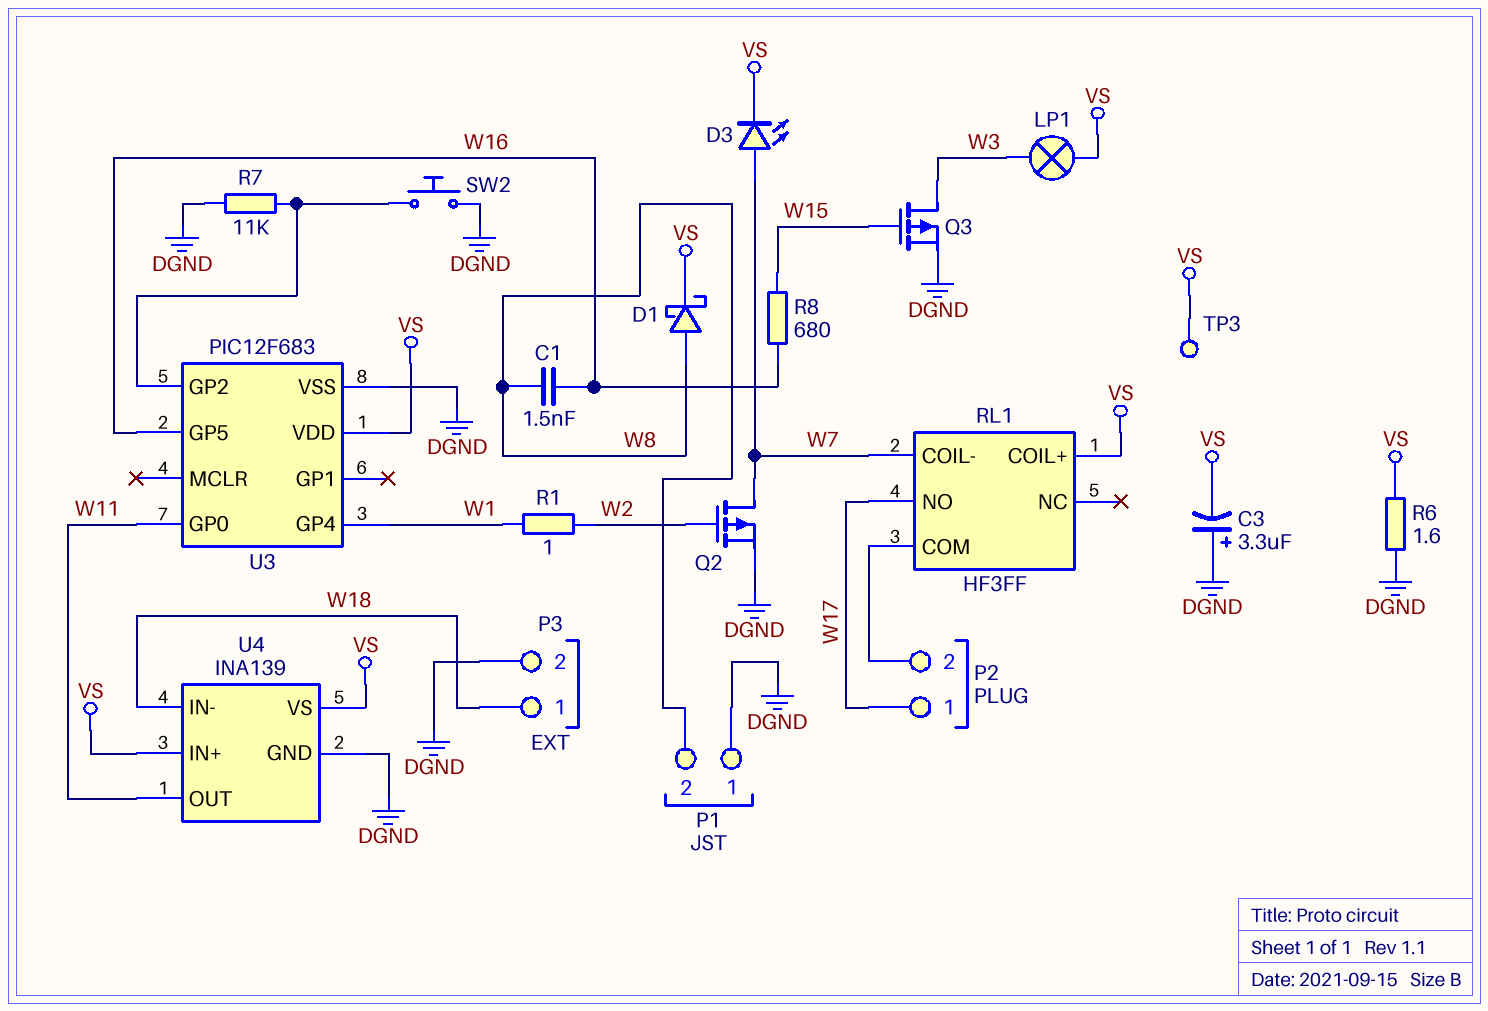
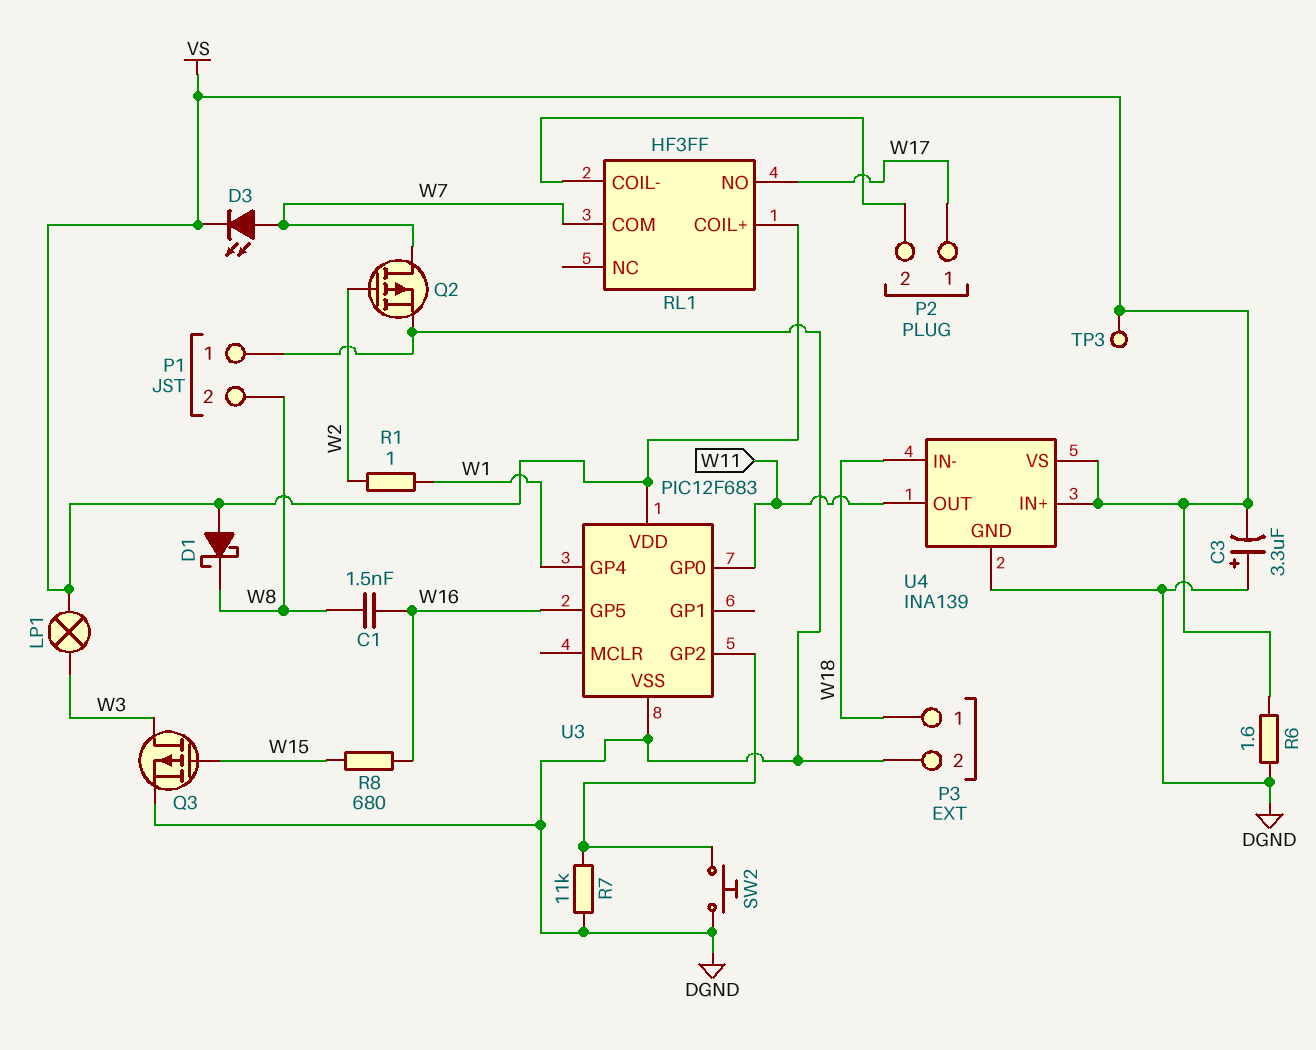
D1: schottky (A W8, K VS) -> schottky (A VS, K W8)
RL1 pin COIL-: W7 -> P2/2
RL1 pin COM: P2/2 -> W7

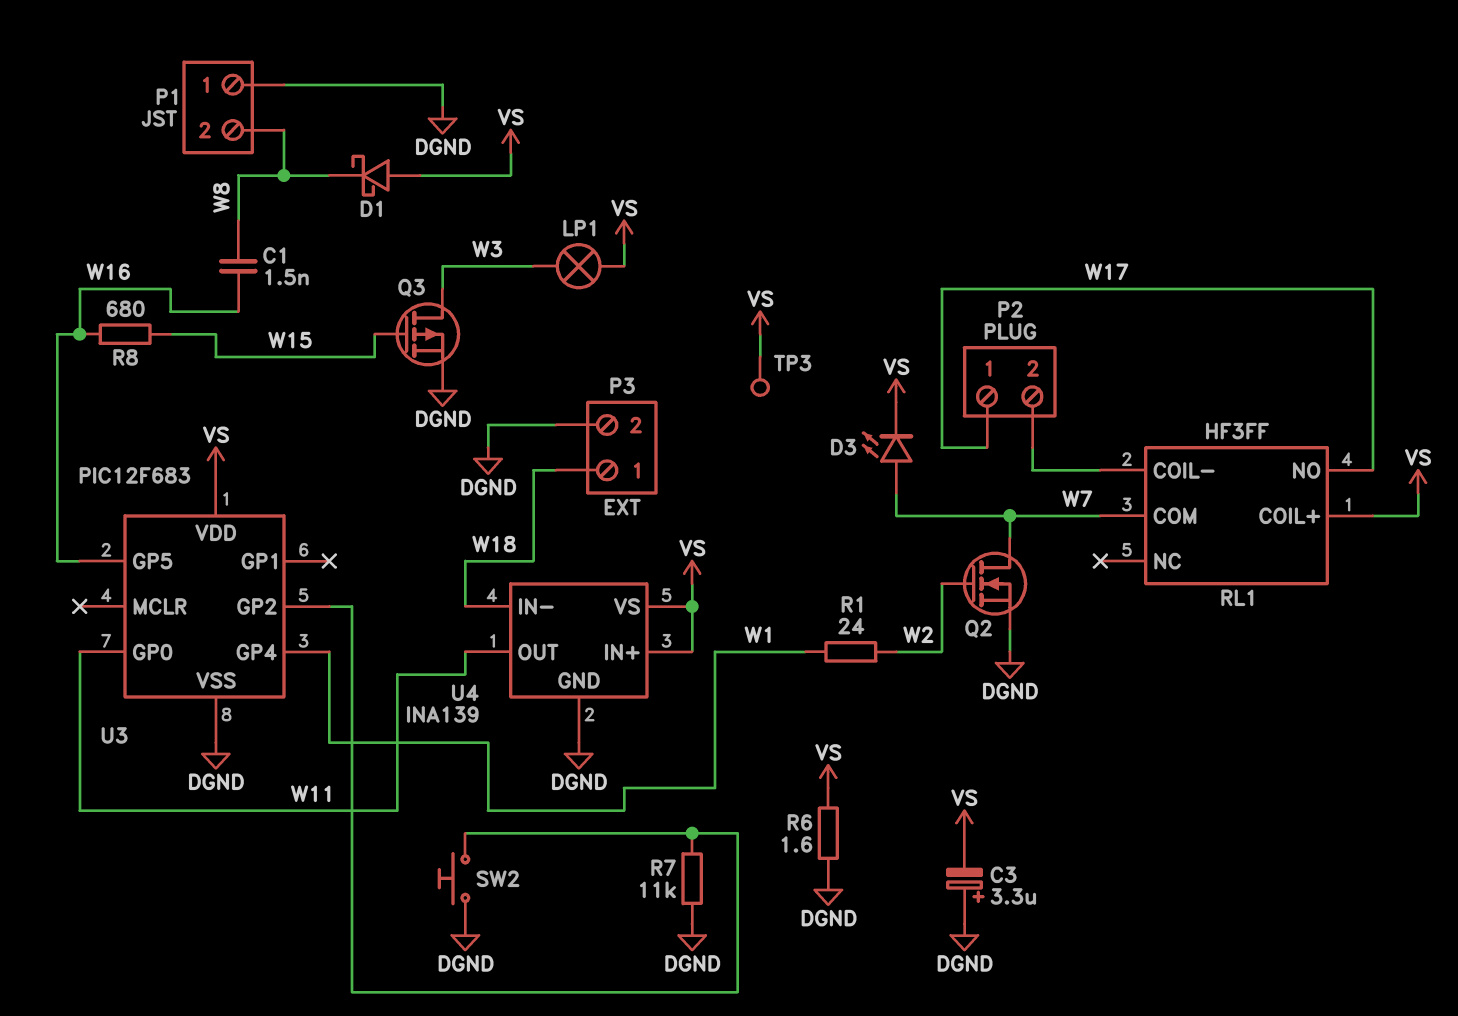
Q2: PMOS (G W2, D W7, S DGND) -> NMOS (G W2, D W7, S DGND)
R1: 1 (W1, W2) -> 24 (W1, W2)

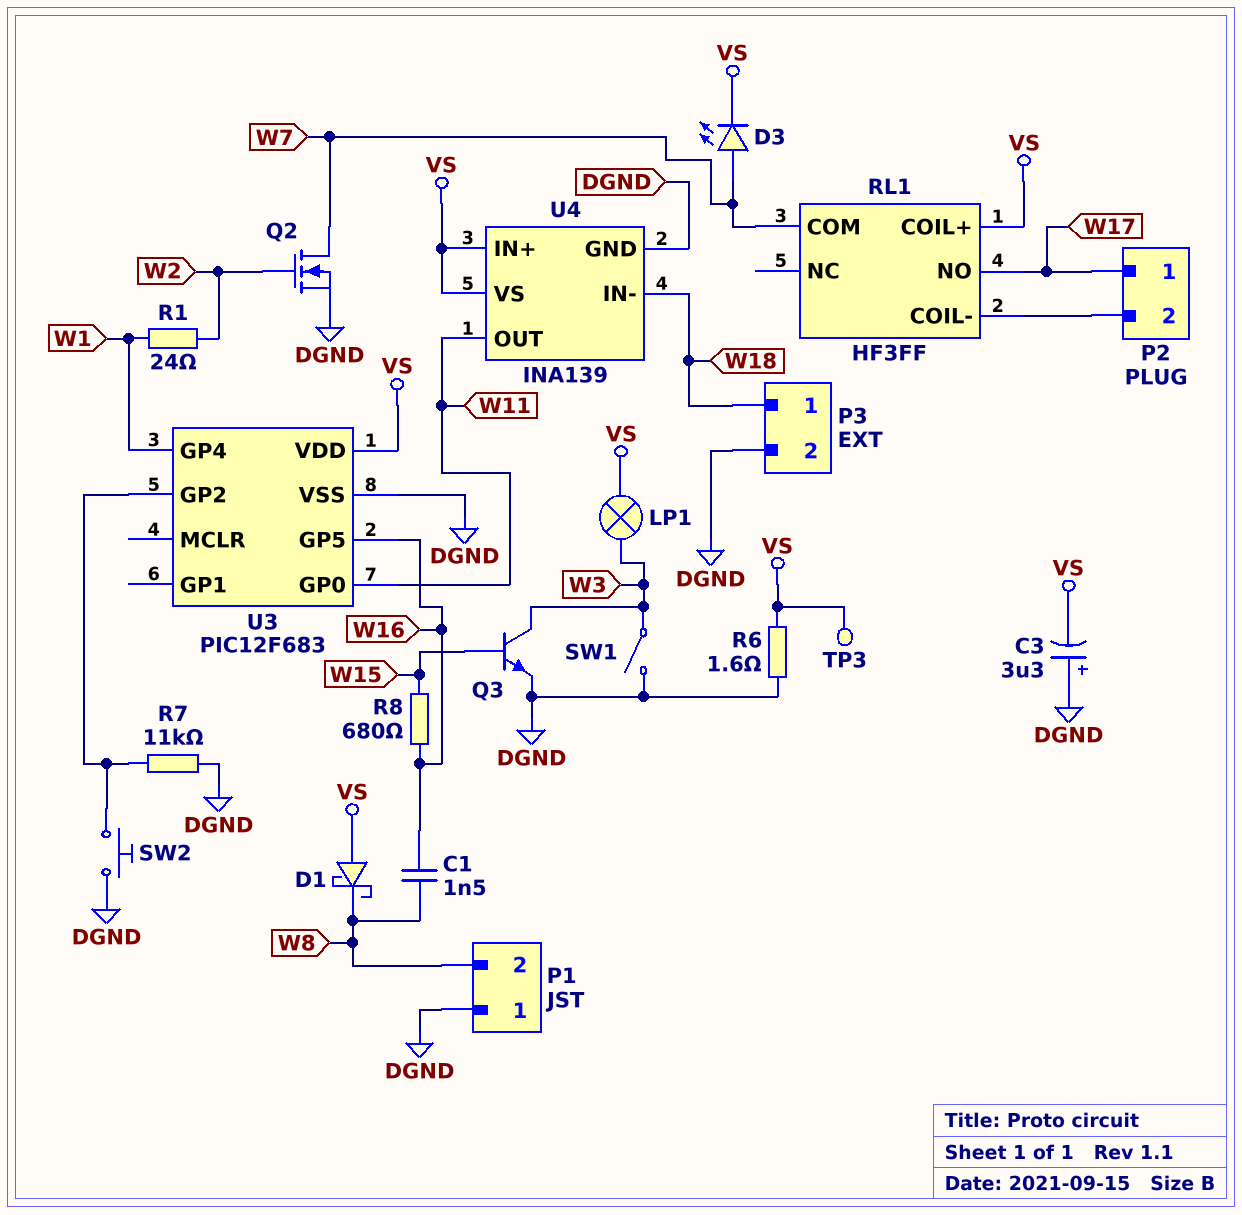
Q3: PMOS (G W15, D W3, S DGND) -> NPN (B W15, C W3, E DGND)
SW1: none -> switch (DGND, W3)

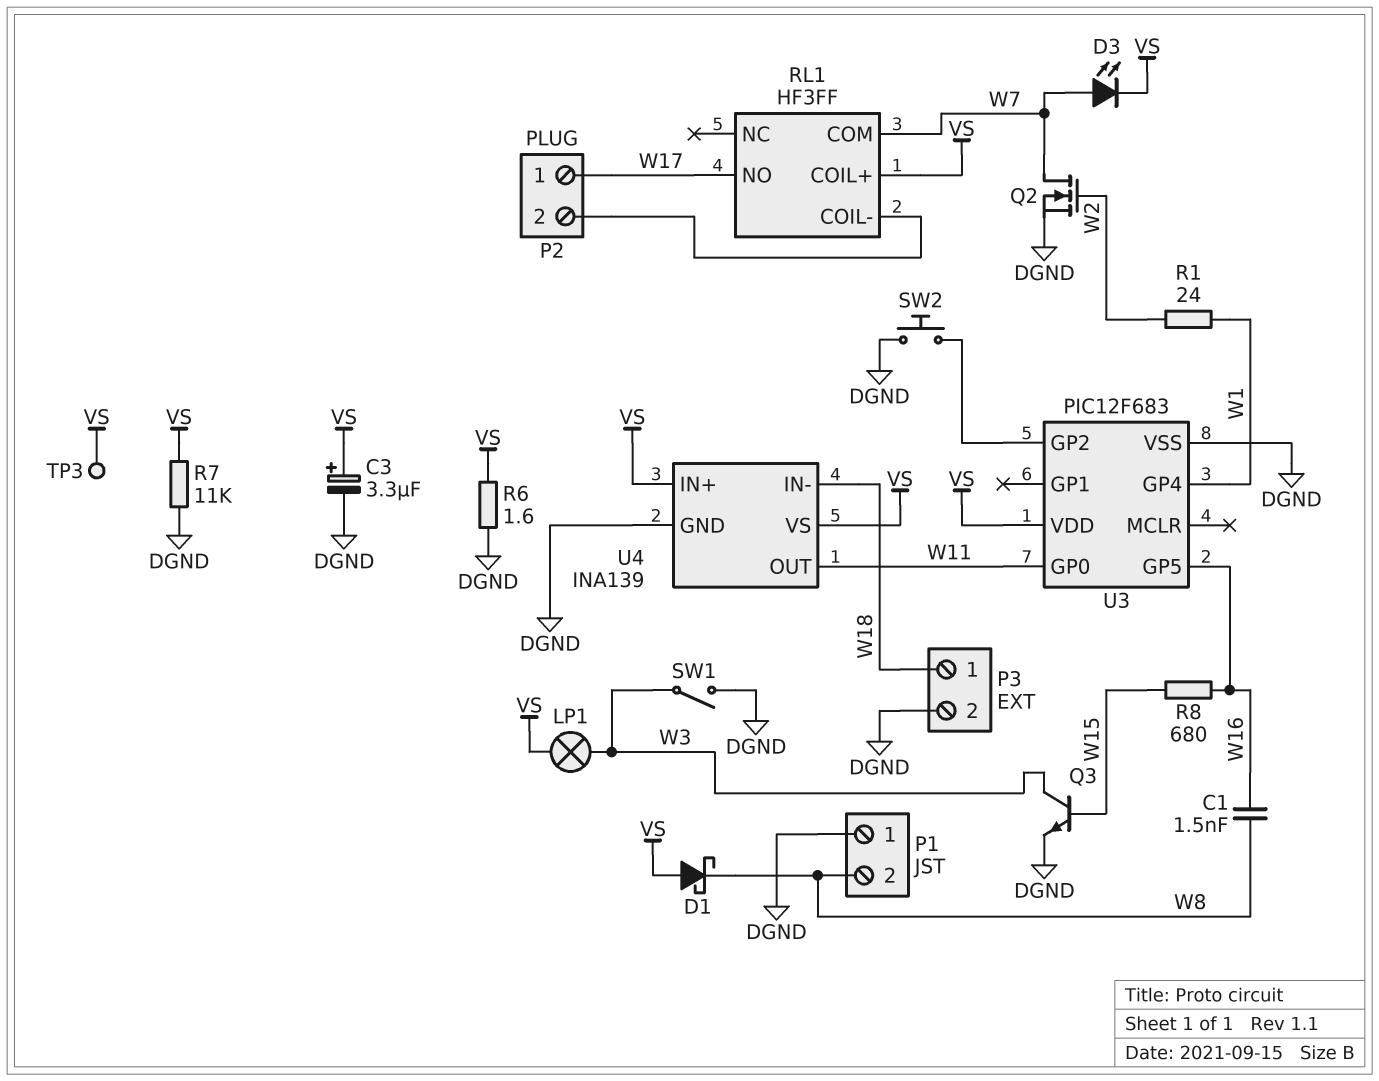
C3: 3.3uF (plus DGND, minus VS) -> 3.3uF (plus VS, minus DGND)
R7: 11k (DGND, U3/GP2) -> 11k (DGND, VS)

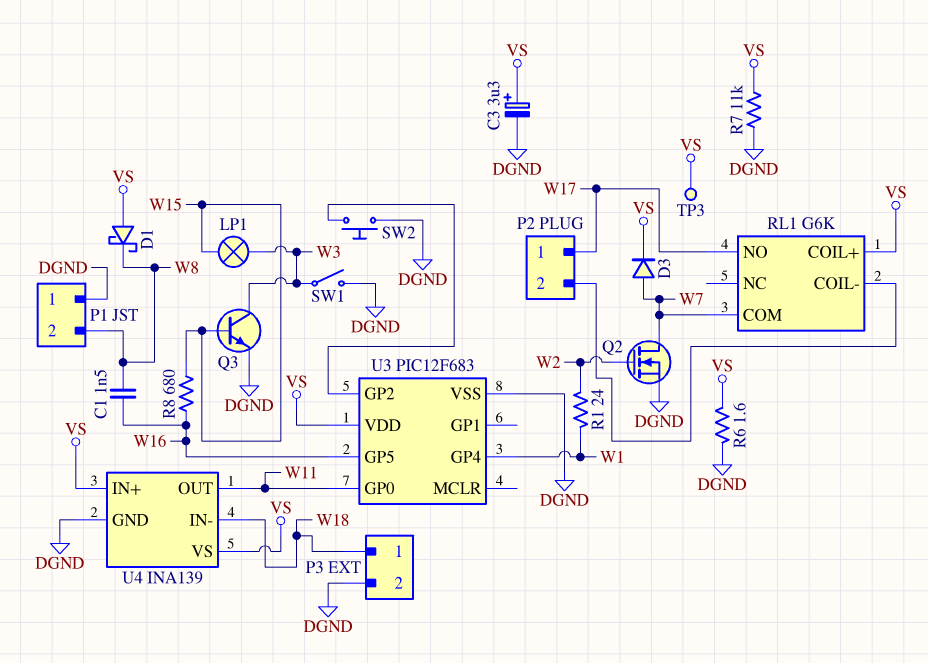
D3: LED (A W7, K VS) -> diode (A W7, K VS)
LP1: lamp (VS, W3) -> lamp (W3, W15)
RL1: HF3FF -> G6K

